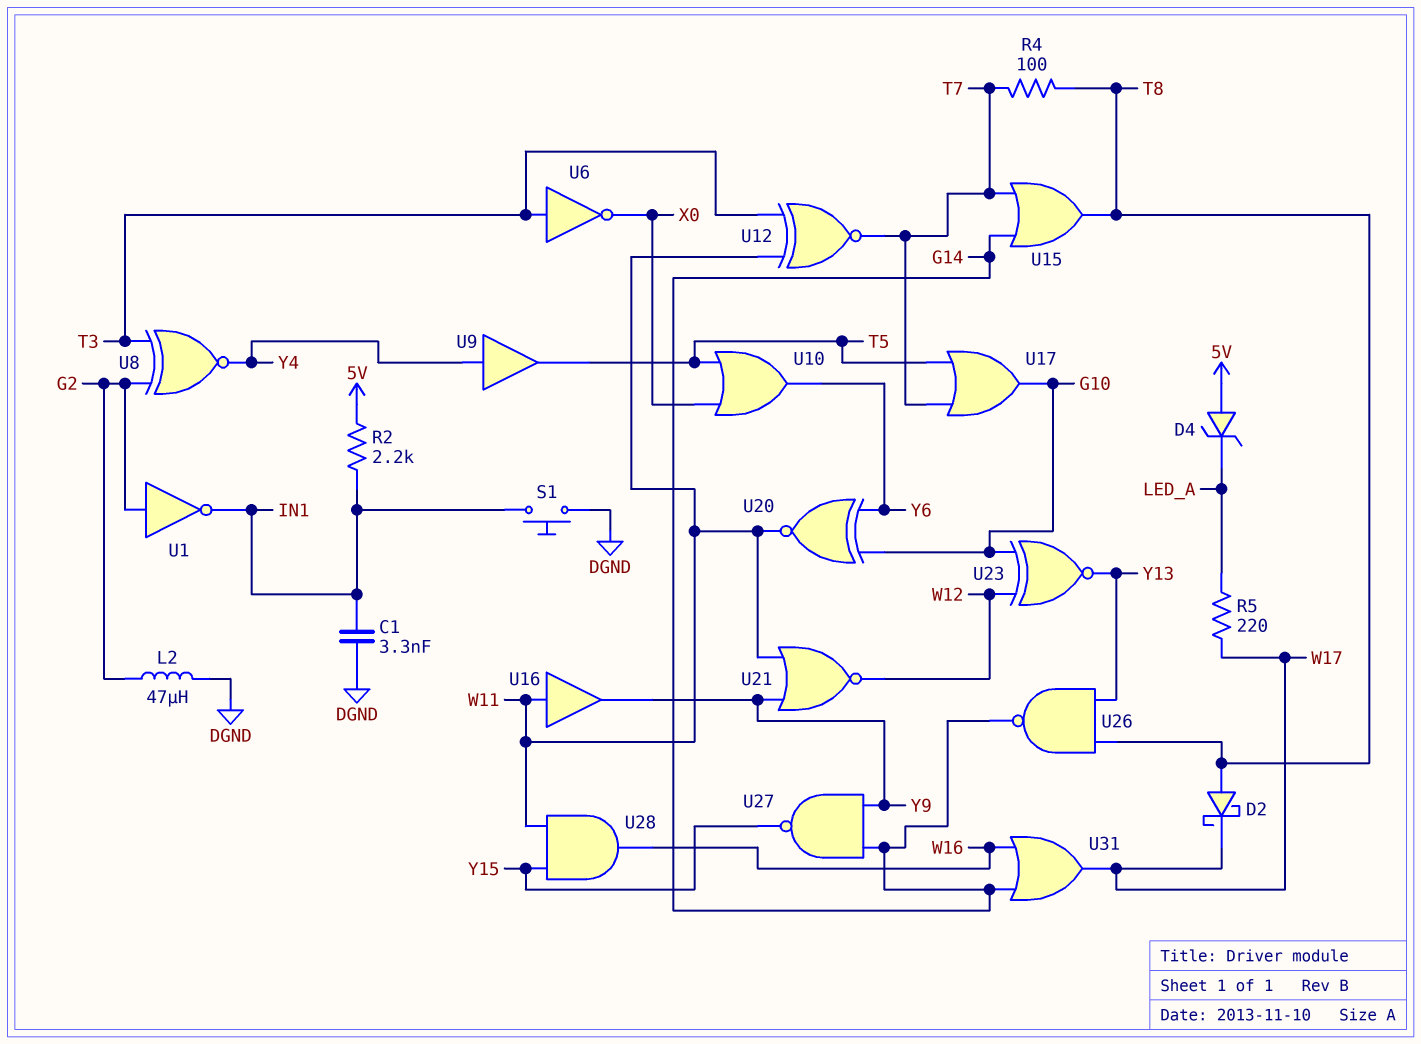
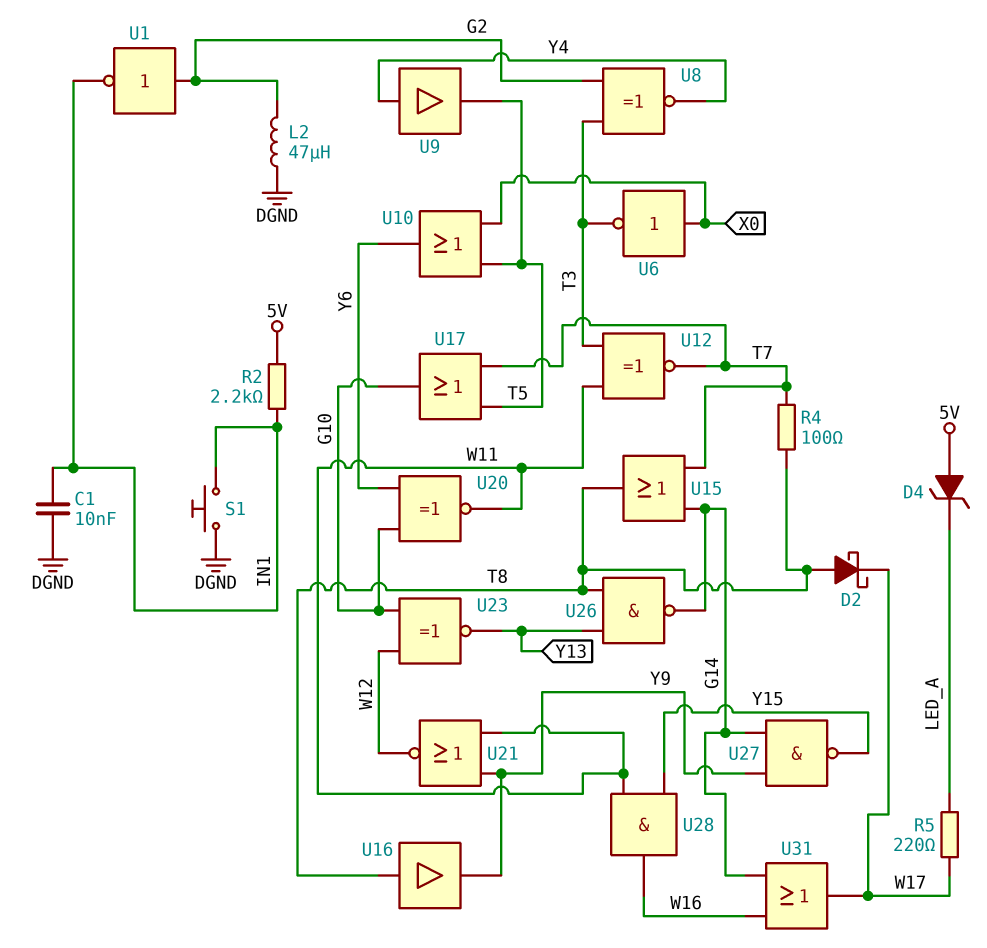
C1: 3.3nF (DGND, IN1) -> 10nF (DGND, IN1)
U6: NOT (in T3, out X0) -> NOT (in X0, out T3)
U16: buffer (in W11, out Y9) -> buffer (in T8, out Y9)

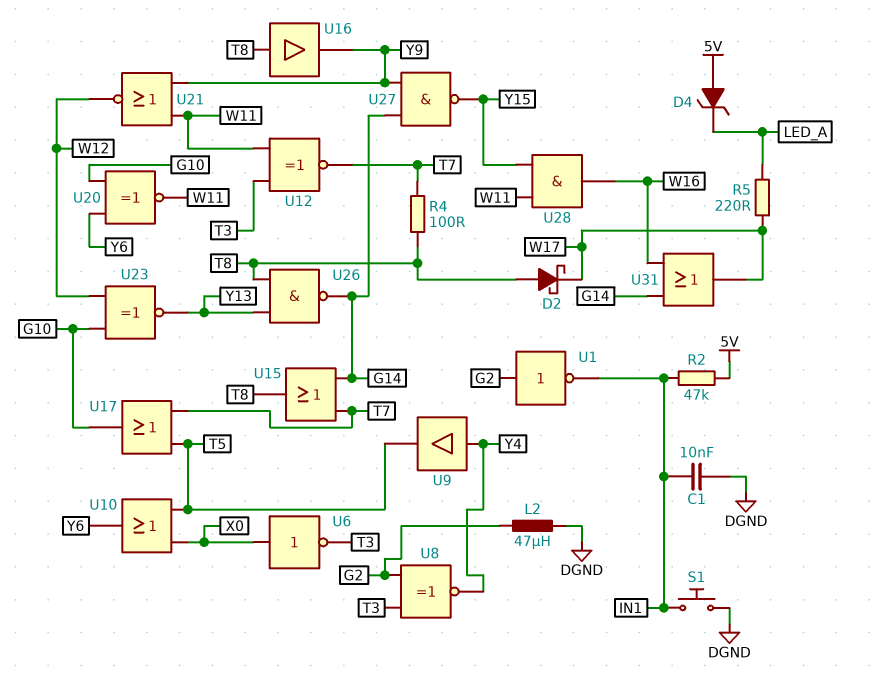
R2: 2.2k (5V, IN1) -> 47k (5V, IN1)

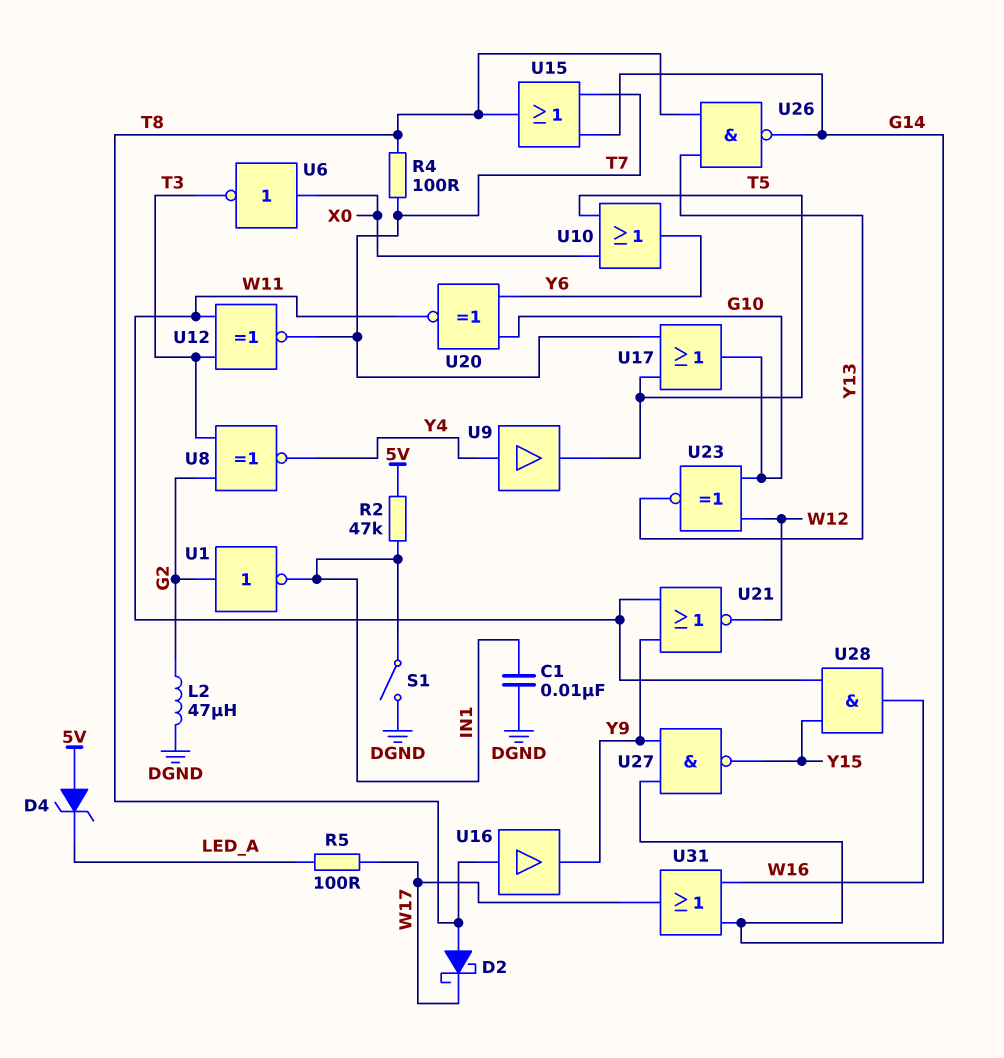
R5: 220 (LED_A, W17) -> 100 (LED_A, W17)
S1: button (DGND, IN1) -> switch (DGND, IN1)

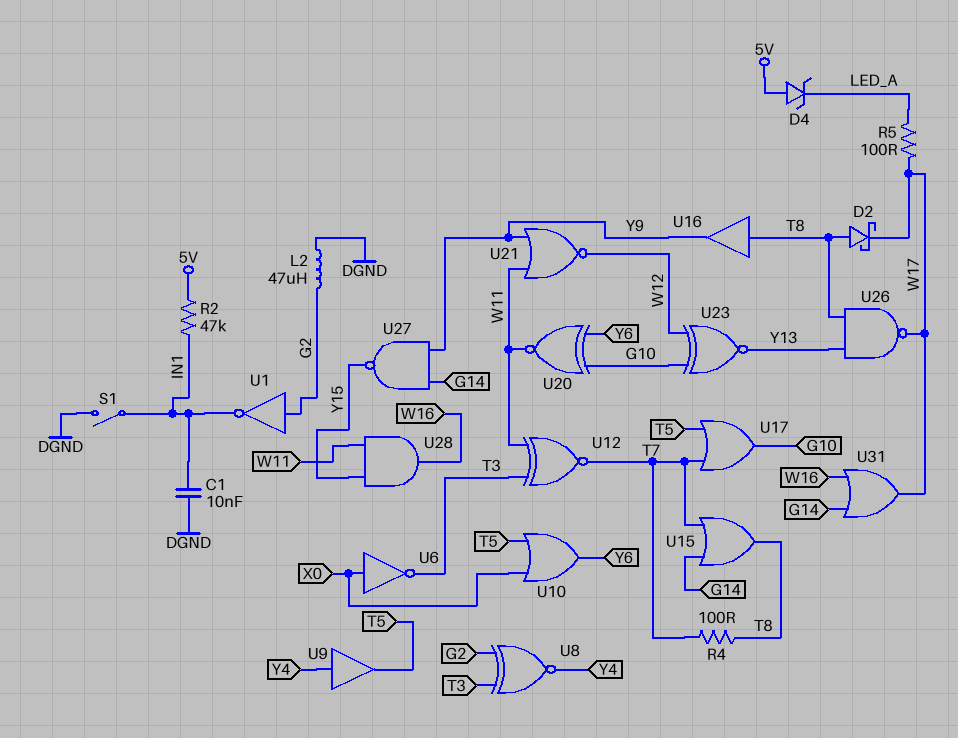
U26: NAND (in T8, in Y13, out G14) -> NAND (in T8, in Y13, out W17)

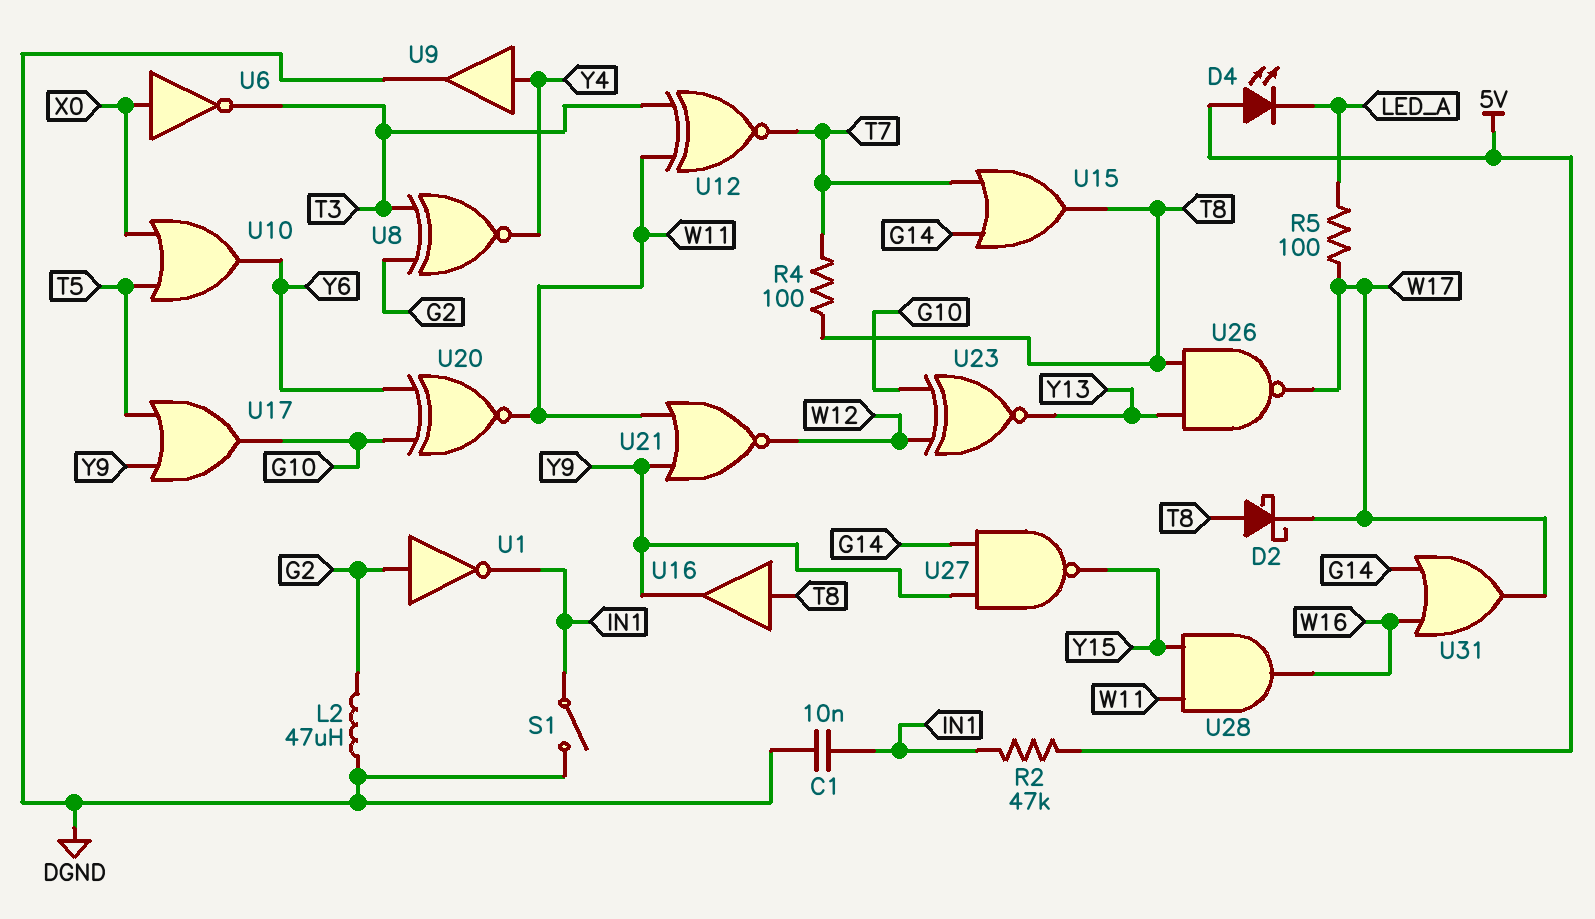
D4: zener (A 5V, K LED_A) -> LED (A 5V, K LED_A)
U9: buffer (in Y4, out T5) -> buffer (in Y4, out DGND)
U17: OR (in T5, in T7, out G10) -> OR (in T5, in Y9, out G10)

